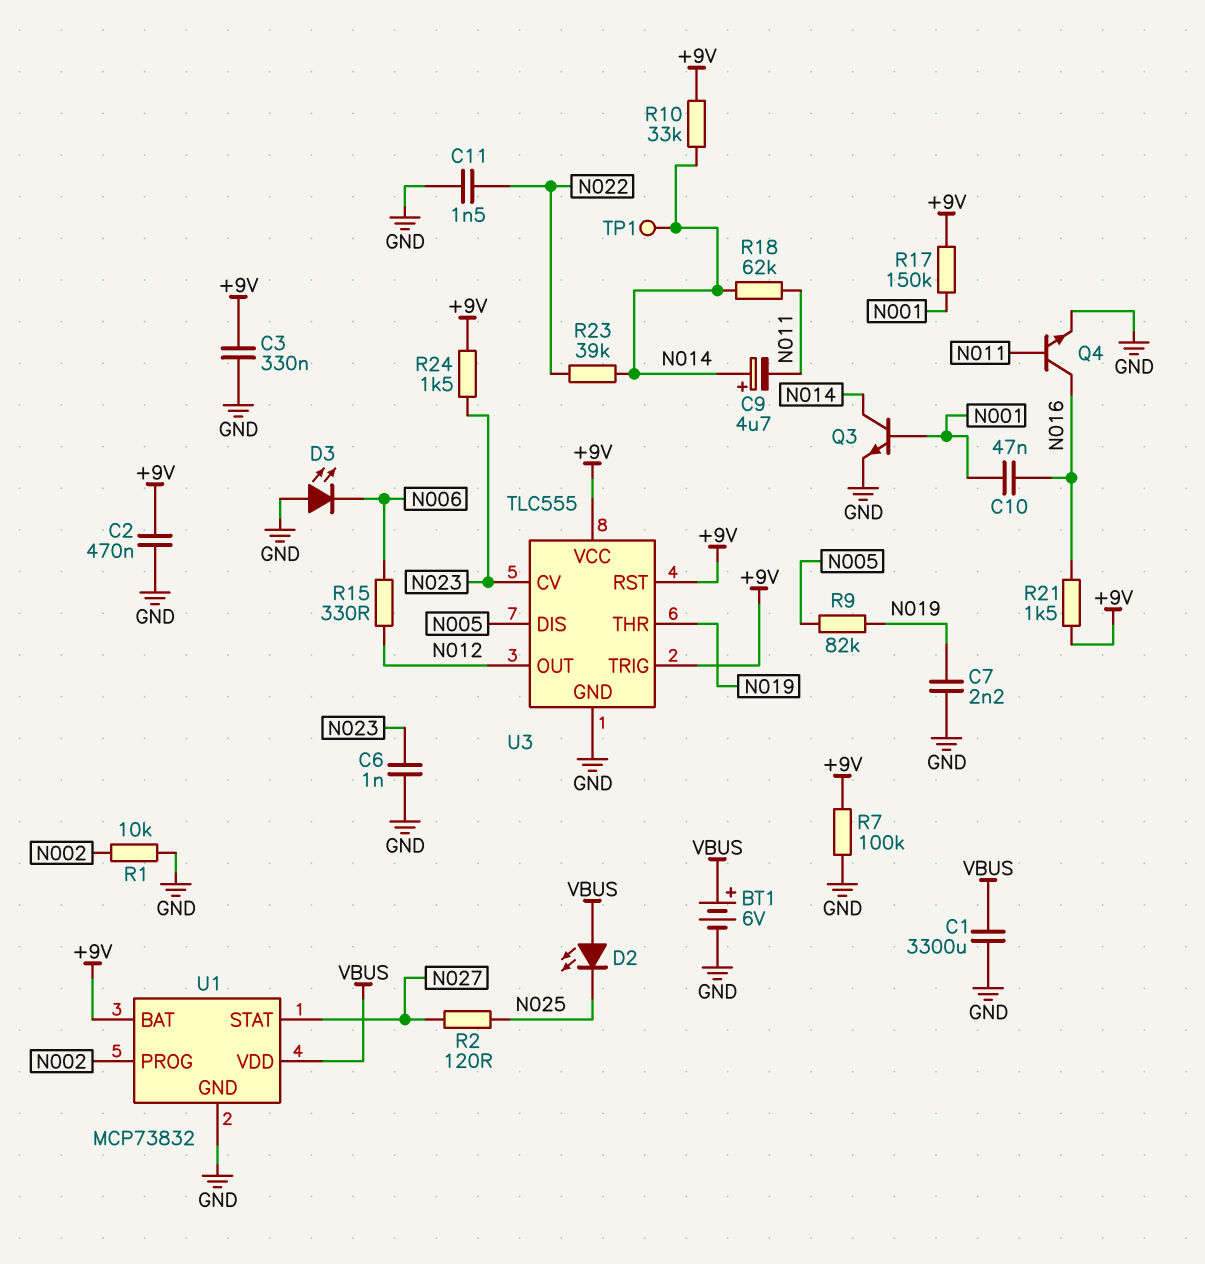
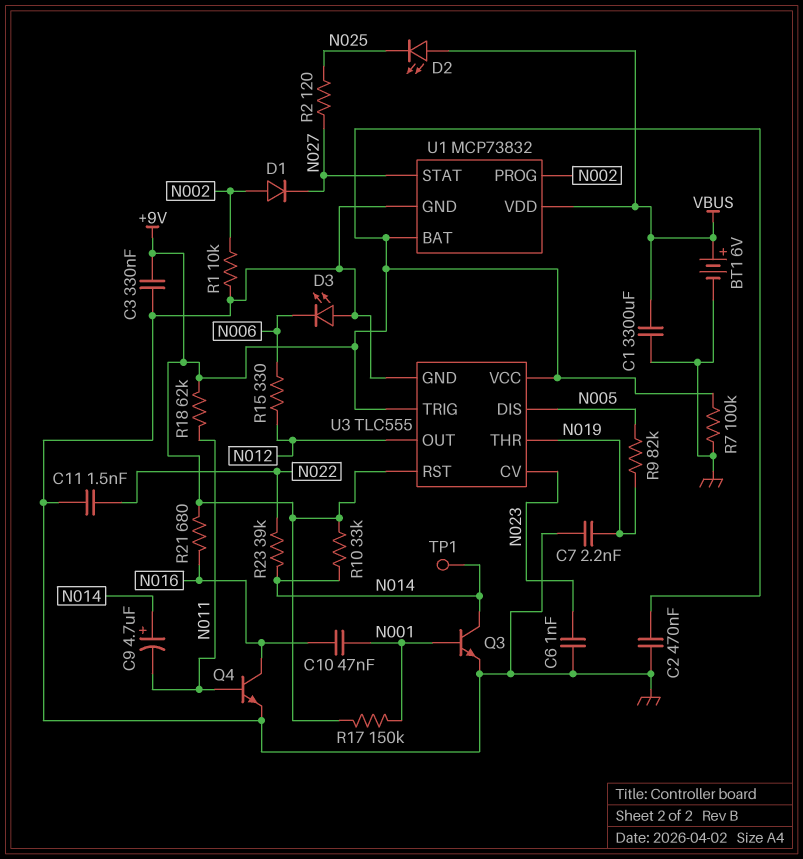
D1: none -> diode (A N002, K N027)
R18: 62k (N011, N014) -> 62k (+9V, N011)
R21: 1.5k (+9V, N016) -> 680 (+9V, N016)
R24: 1.5k (+9V, N023) -> none

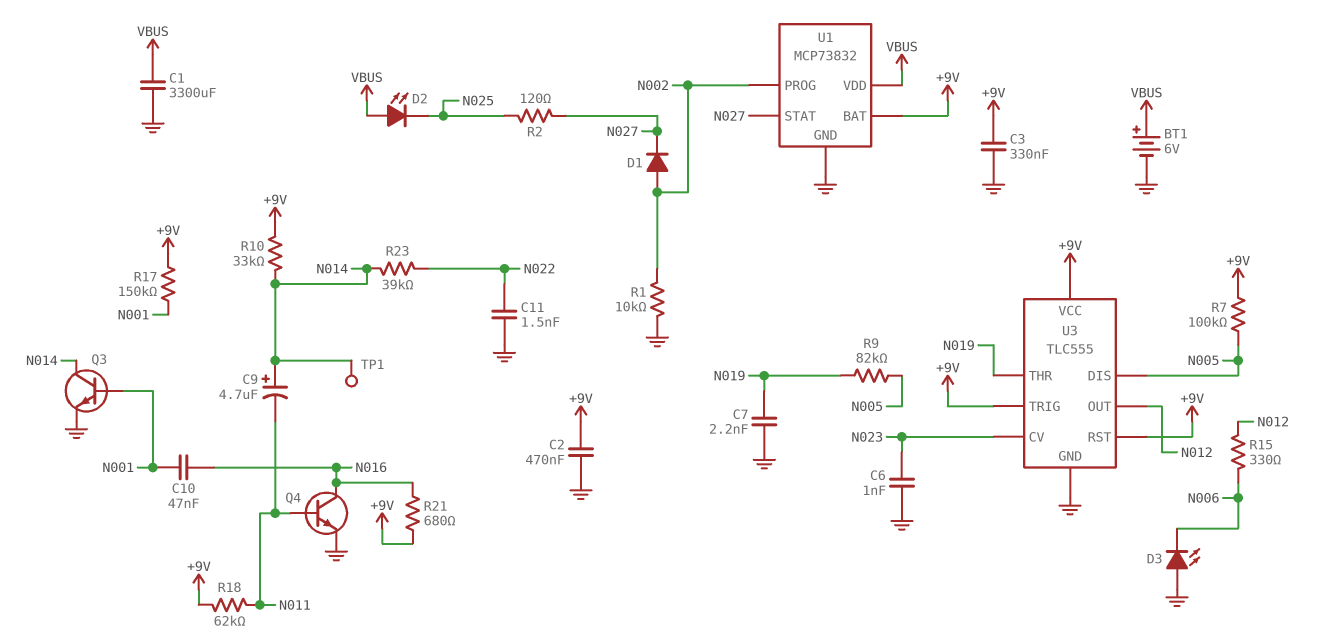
R7: 100k (+9V, GND) -> 100k (+9V, N005)

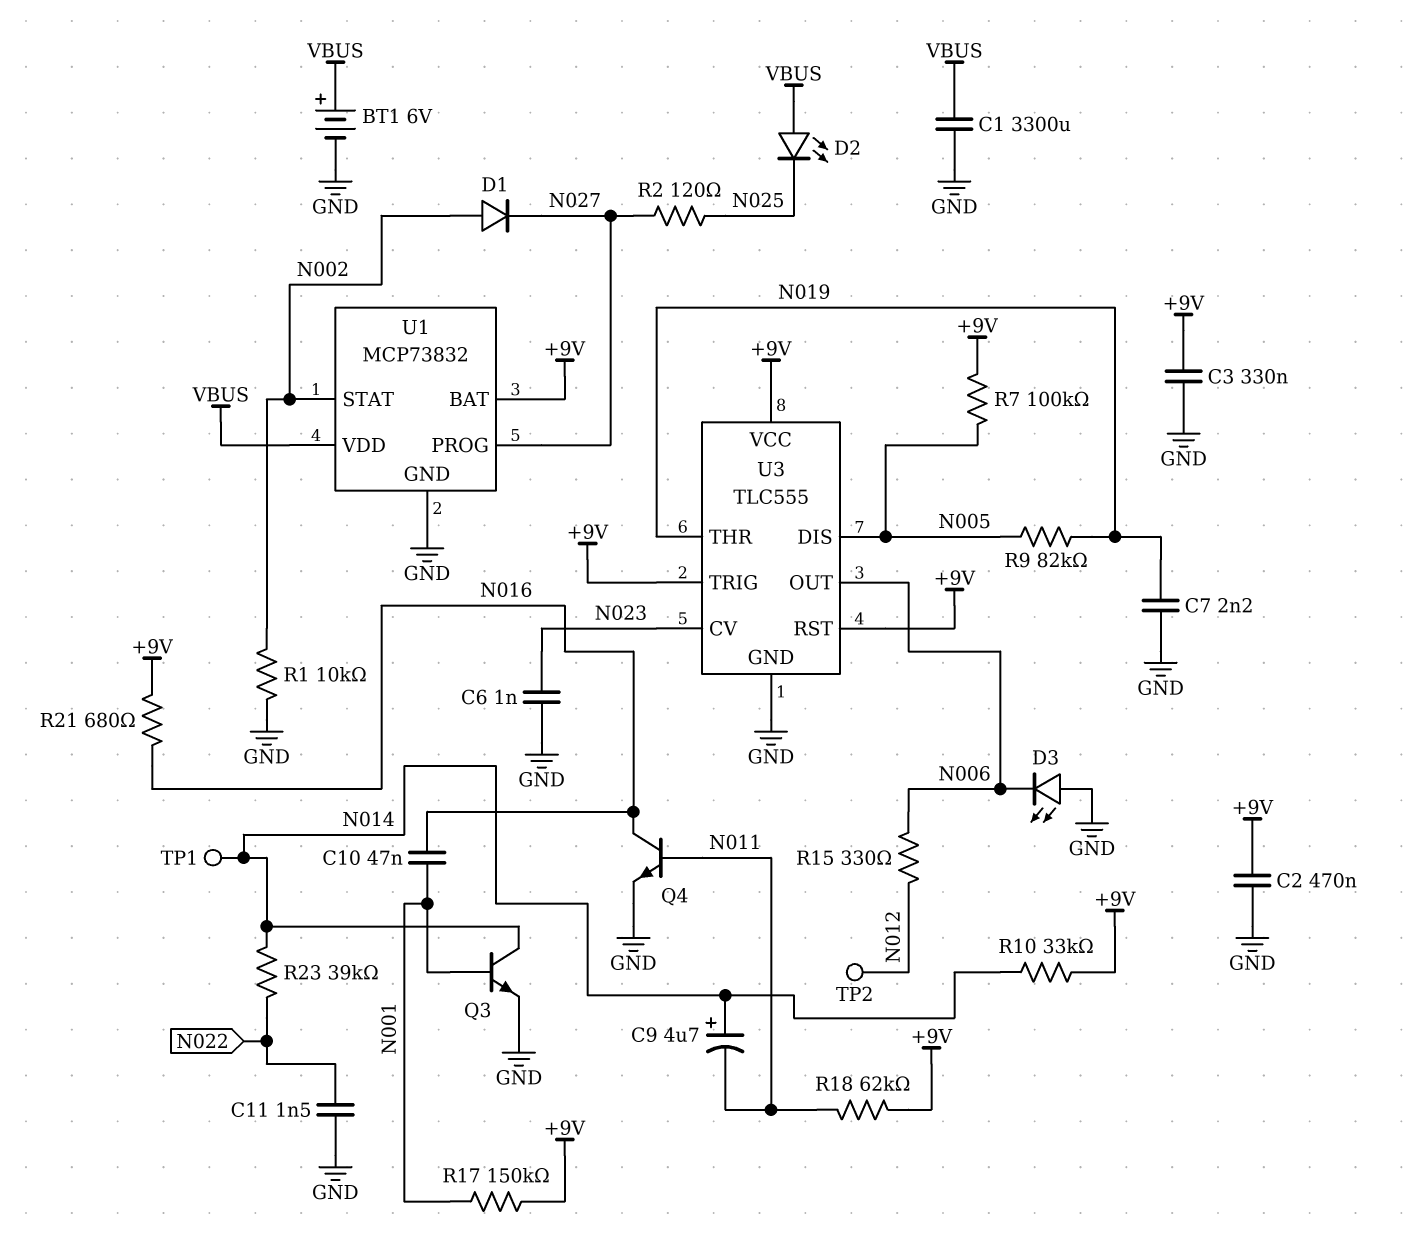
TP2: none -> test point (N012)
U1 pin PROG: N002 -> N027
U1 pin STAT: N027 -> N002
U3 pin OUT: N012 -> N006

